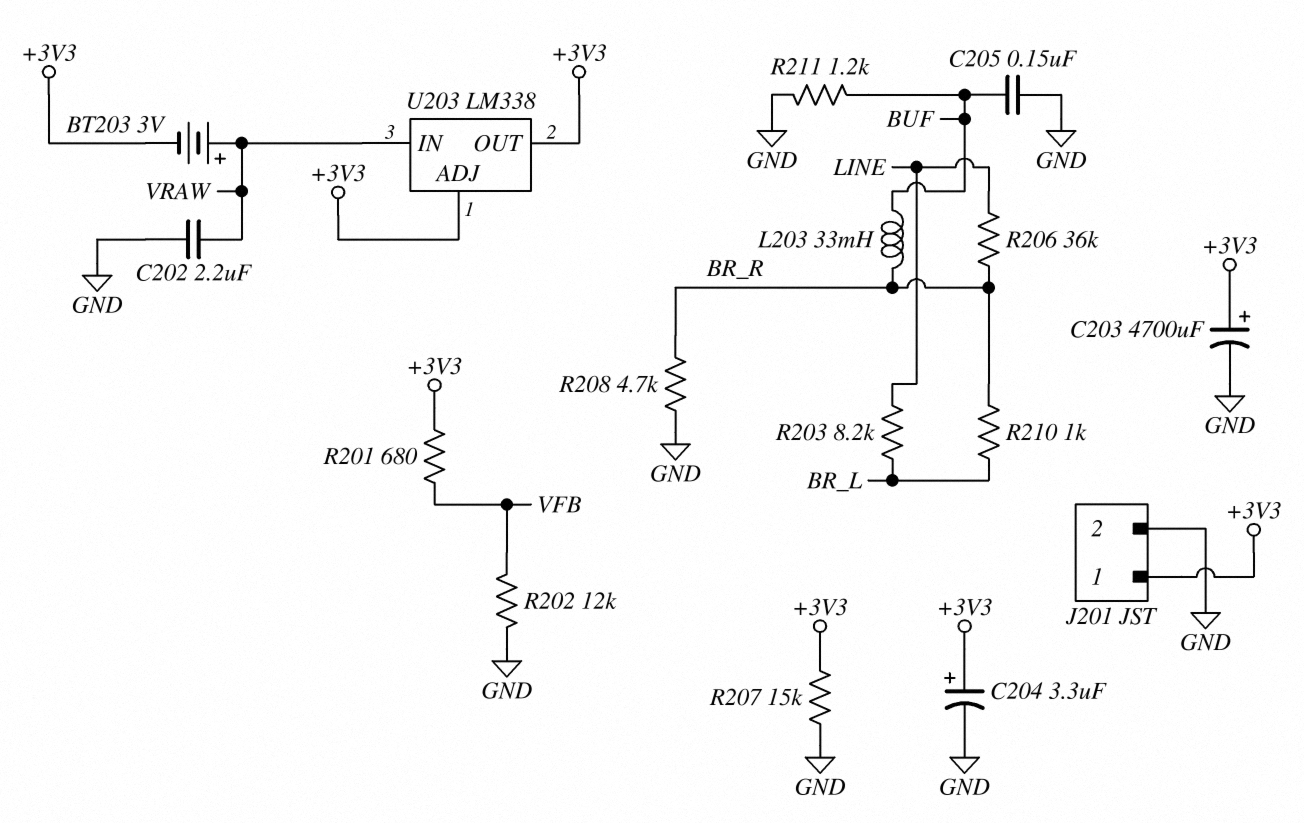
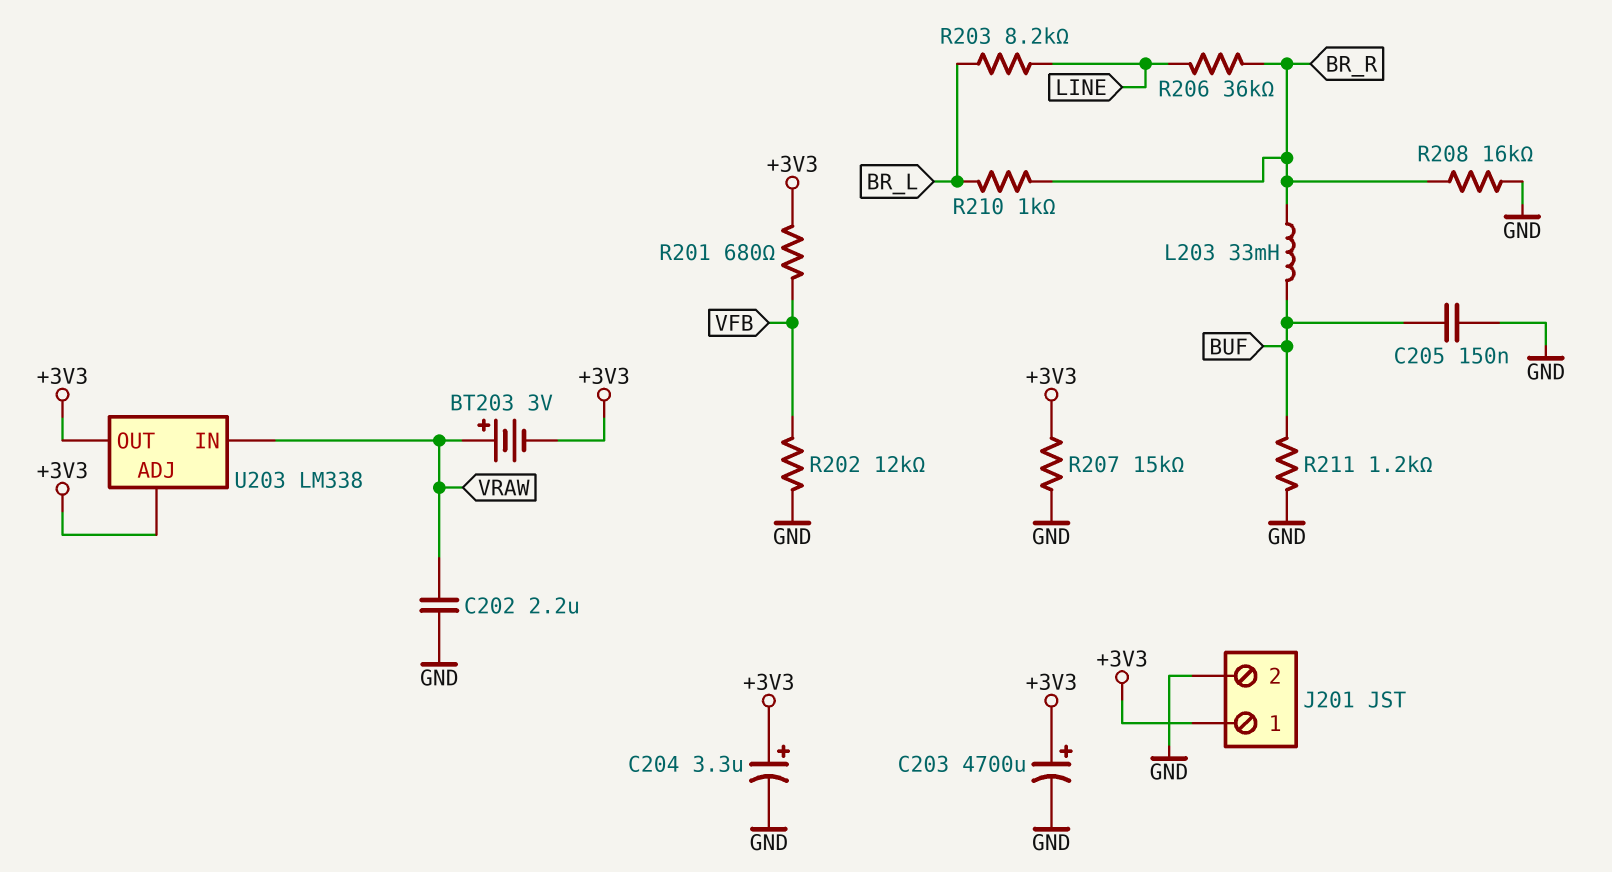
R208: 4.7k (BR_R, GND) -> 16k (BR_R, GND)

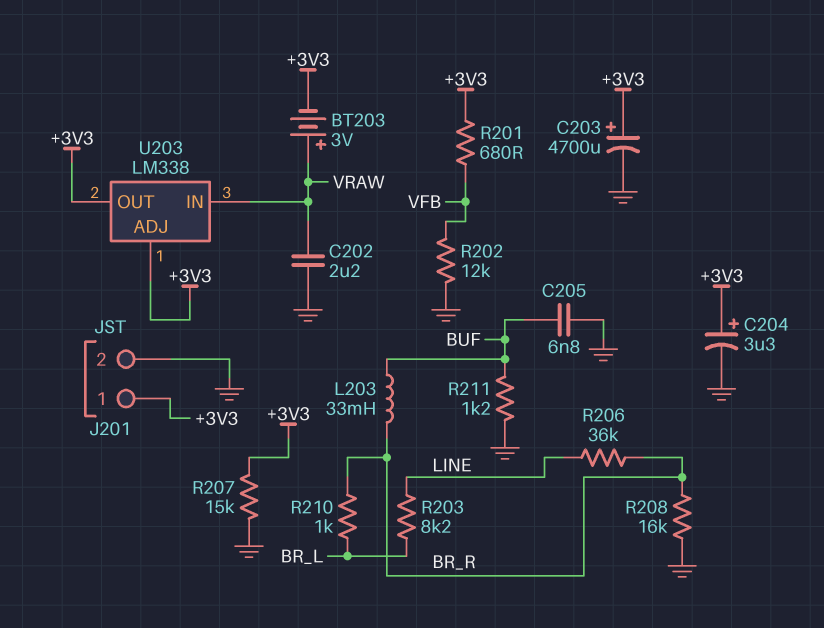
C205: 150nF (BUF, GND) -> 6.8nF (BUF, GND)

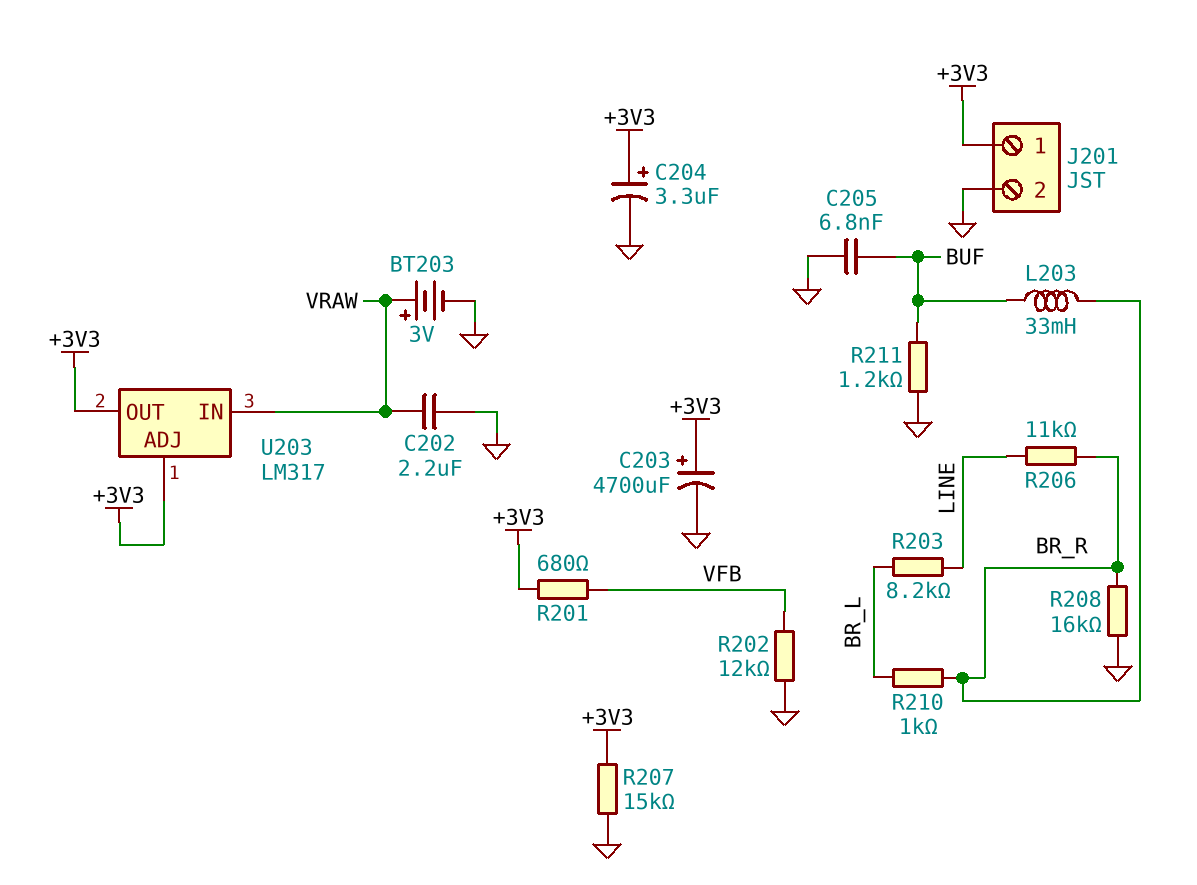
BT203: 3V (plus VRAW, minus +3V3) -> 3V (plus VRAW, minus GND)
R206: 36k (BR_R, LINE) -> 11k (BR_R, LINE)
U203: LM338 -> LM317

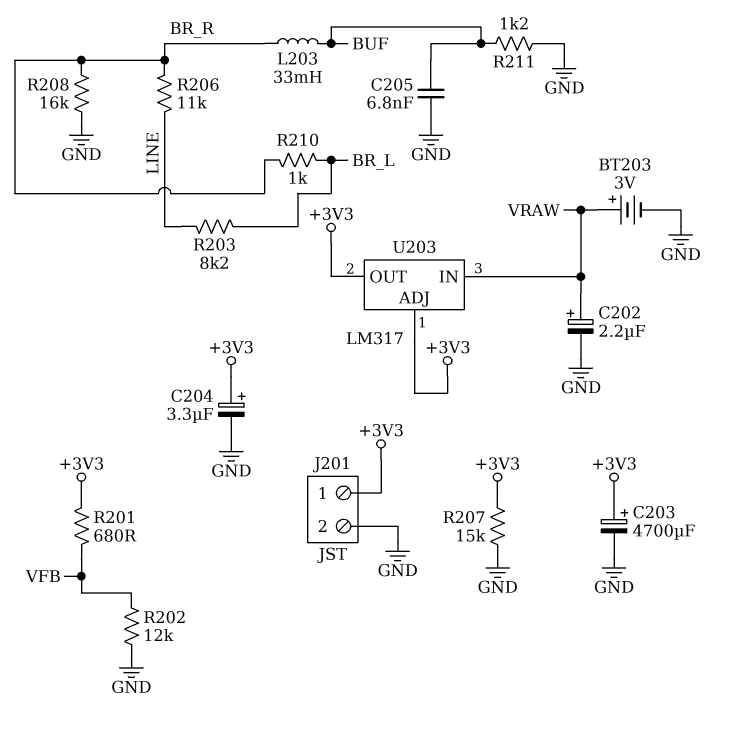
C202: 2.2uF (GND, VRAW) -> 2.2uF (plus VRAW, minus GND)

